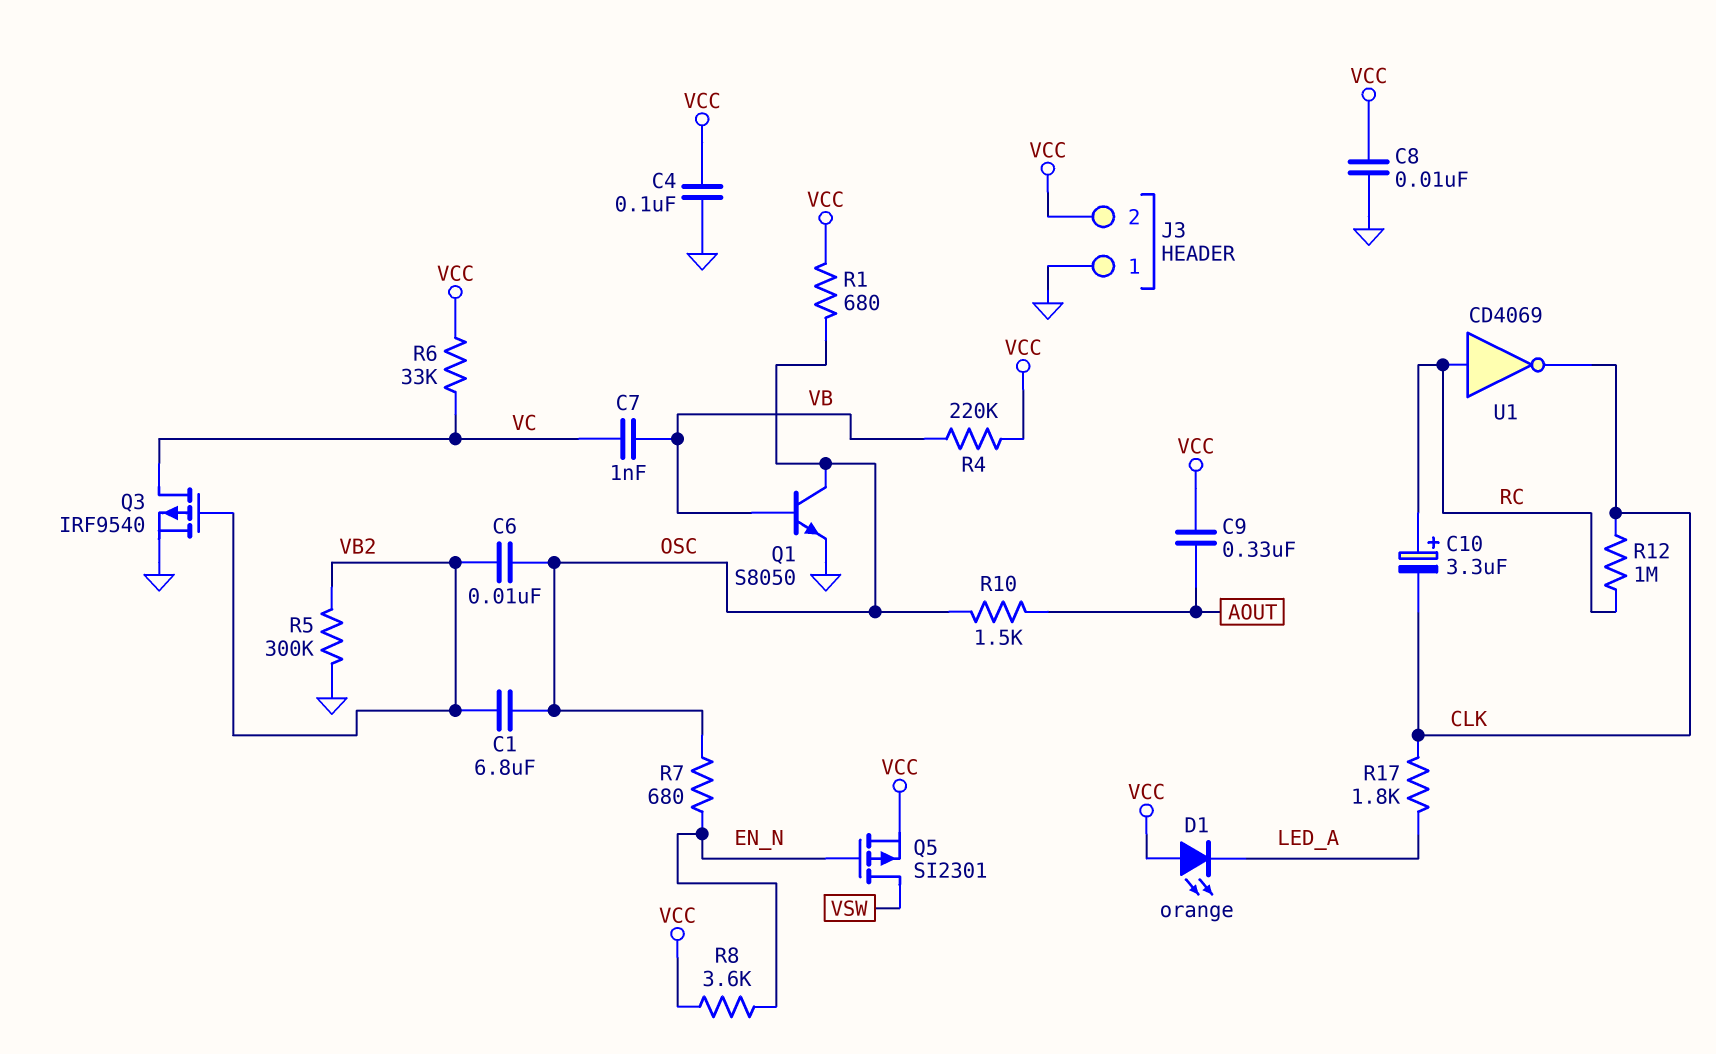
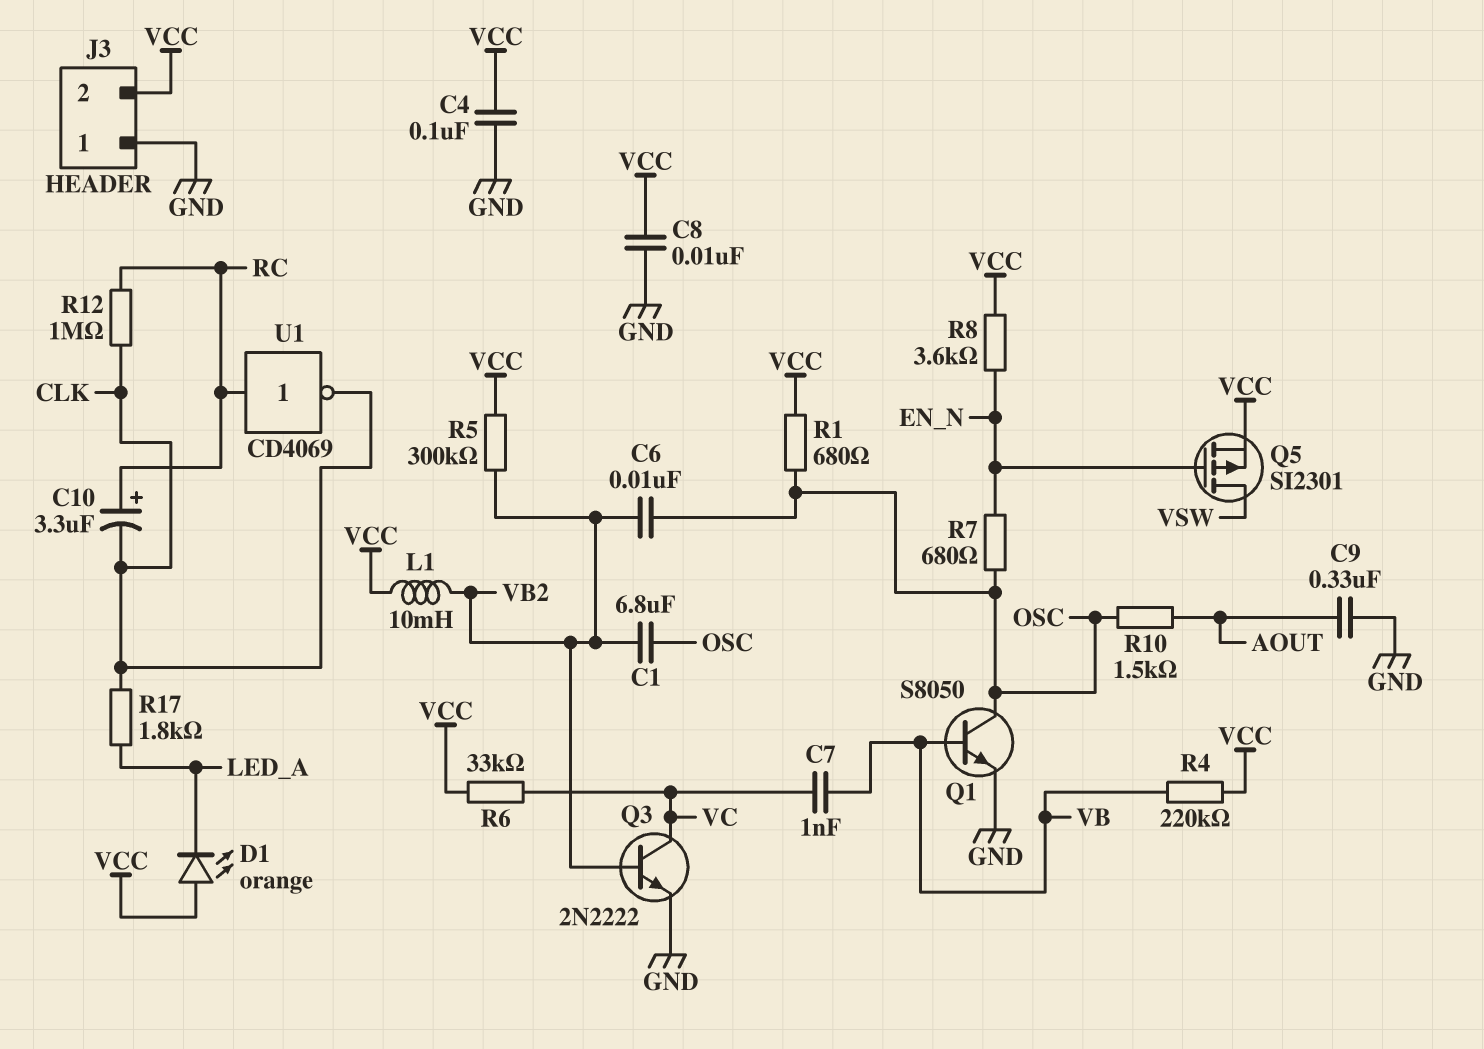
C9: 330nF (AOUT, VCC) -> 330nF (AOUT, GND)
L1: none -> 10mH (VB2, VCC)
Q3: PMOS IRF9540 (G VB2, D VC, S GND) -> NPN 2N2222 (B VB2, C VC, E GND)
R5: 300k (GND, VB2) -> 300k (VB2, VCC)

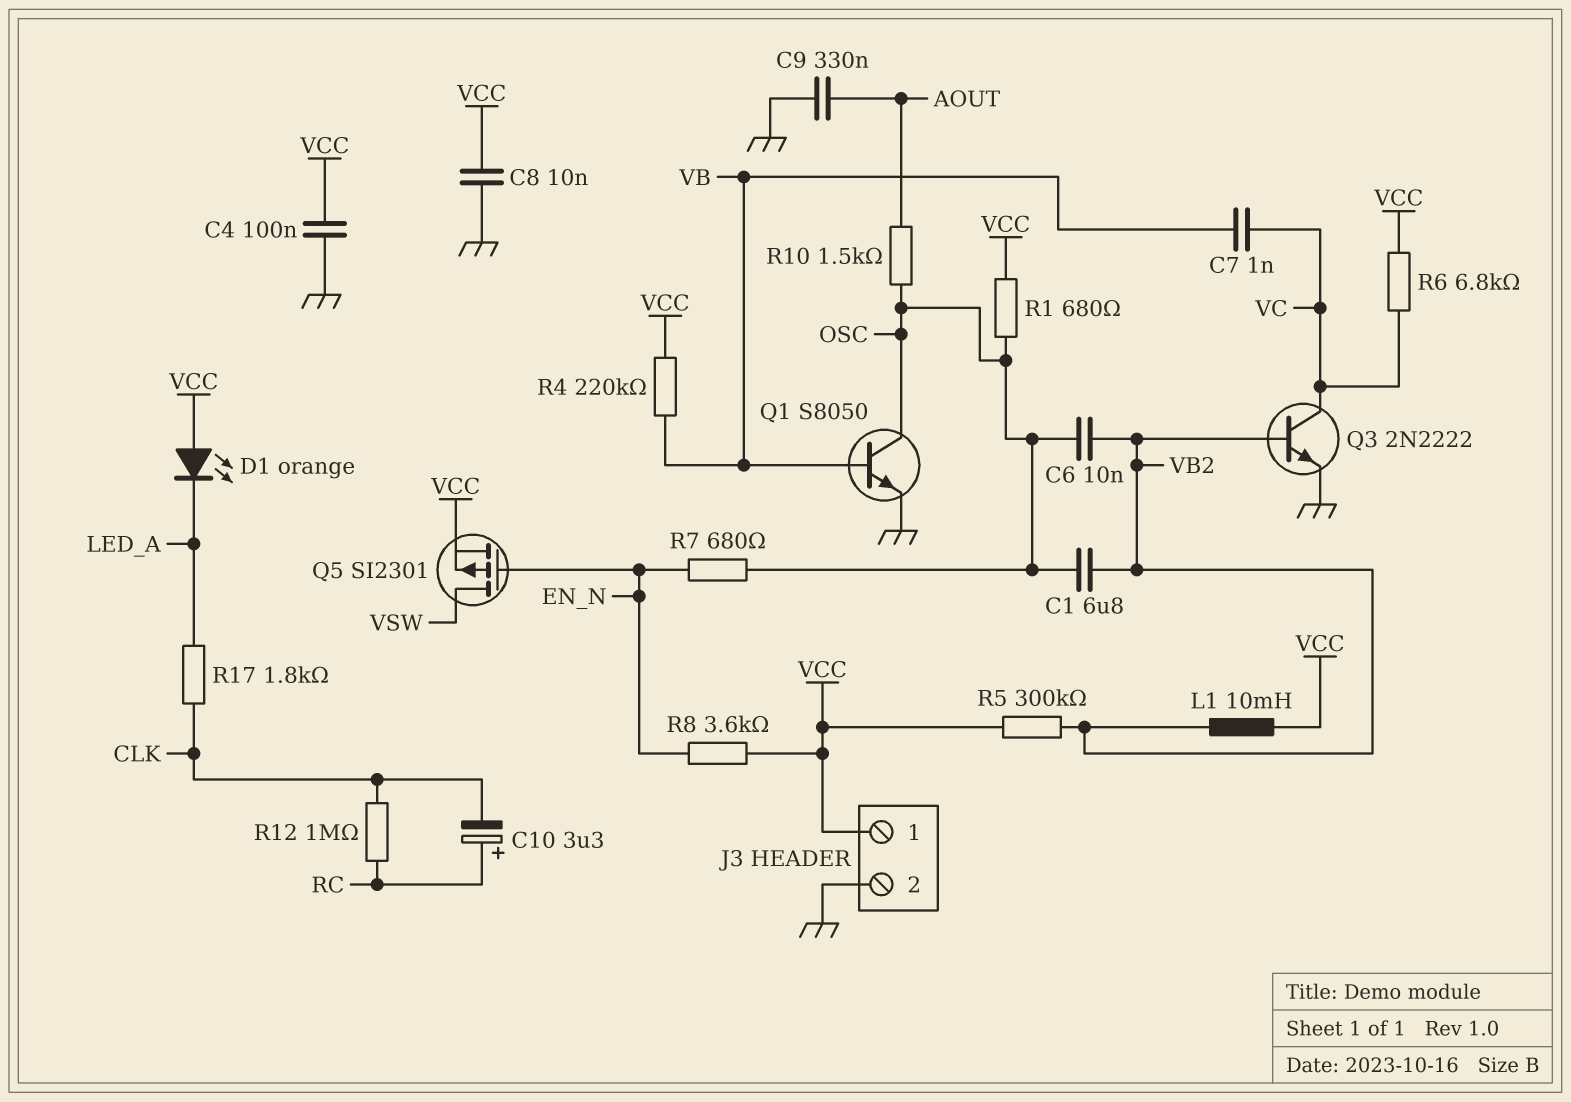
J3 pin 1: GND -> VCC
J3 pin 2: VCC -> GND
R6: 33k (VC, VCC) -> 6.8k (VC, VCC)
U1: NOT CD4069 (in RC, out CLK) -> none

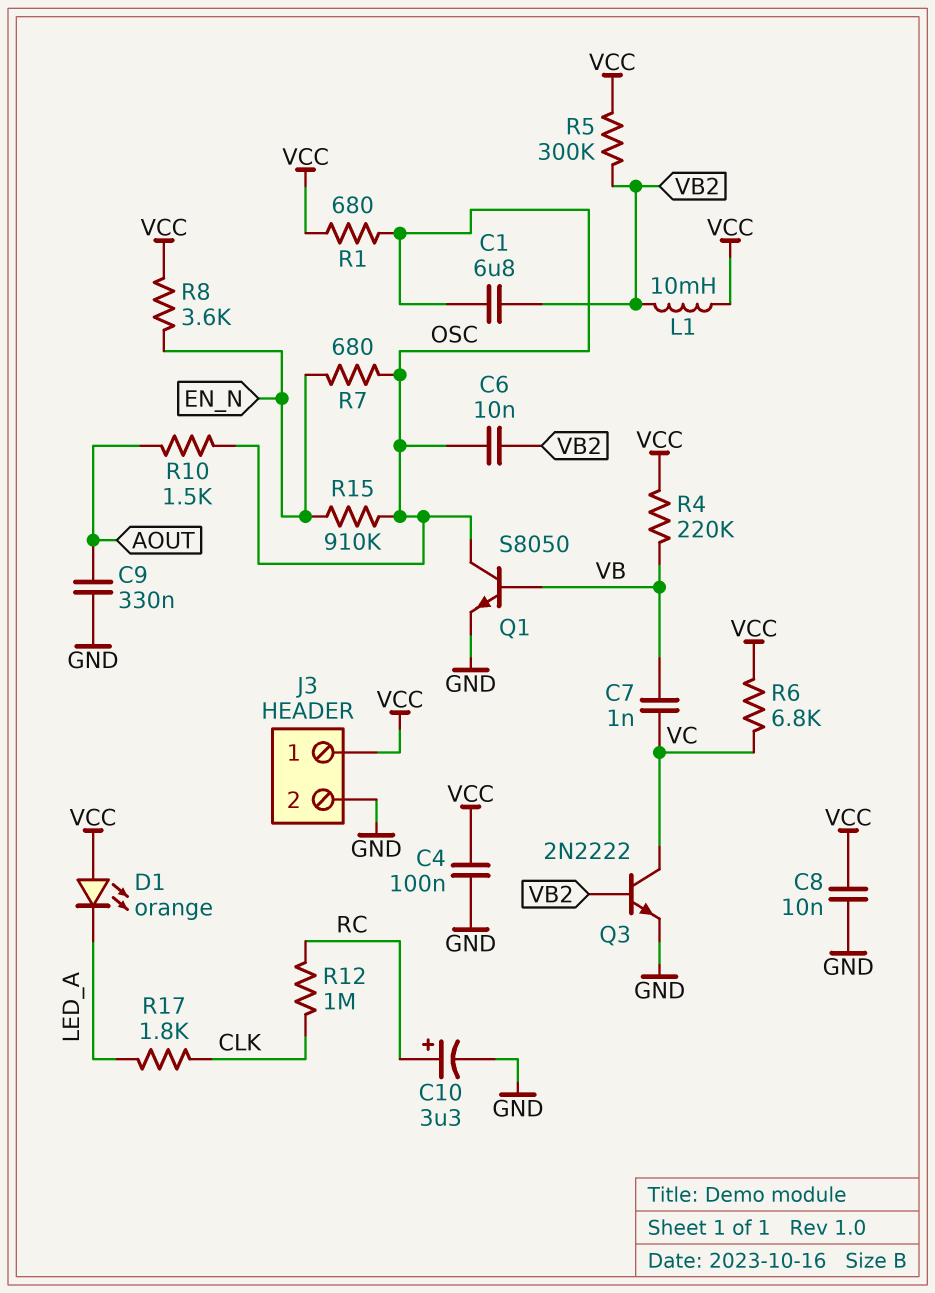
C10: 3.3uF (plus RC, minus CLK) -> 3.3uF (plus RC, minus GND)
Q5: PMOS SI2301 (G EN_N, D VSW, S VCC) -> none
R15: none -> 910k (EN_N, OSC)

